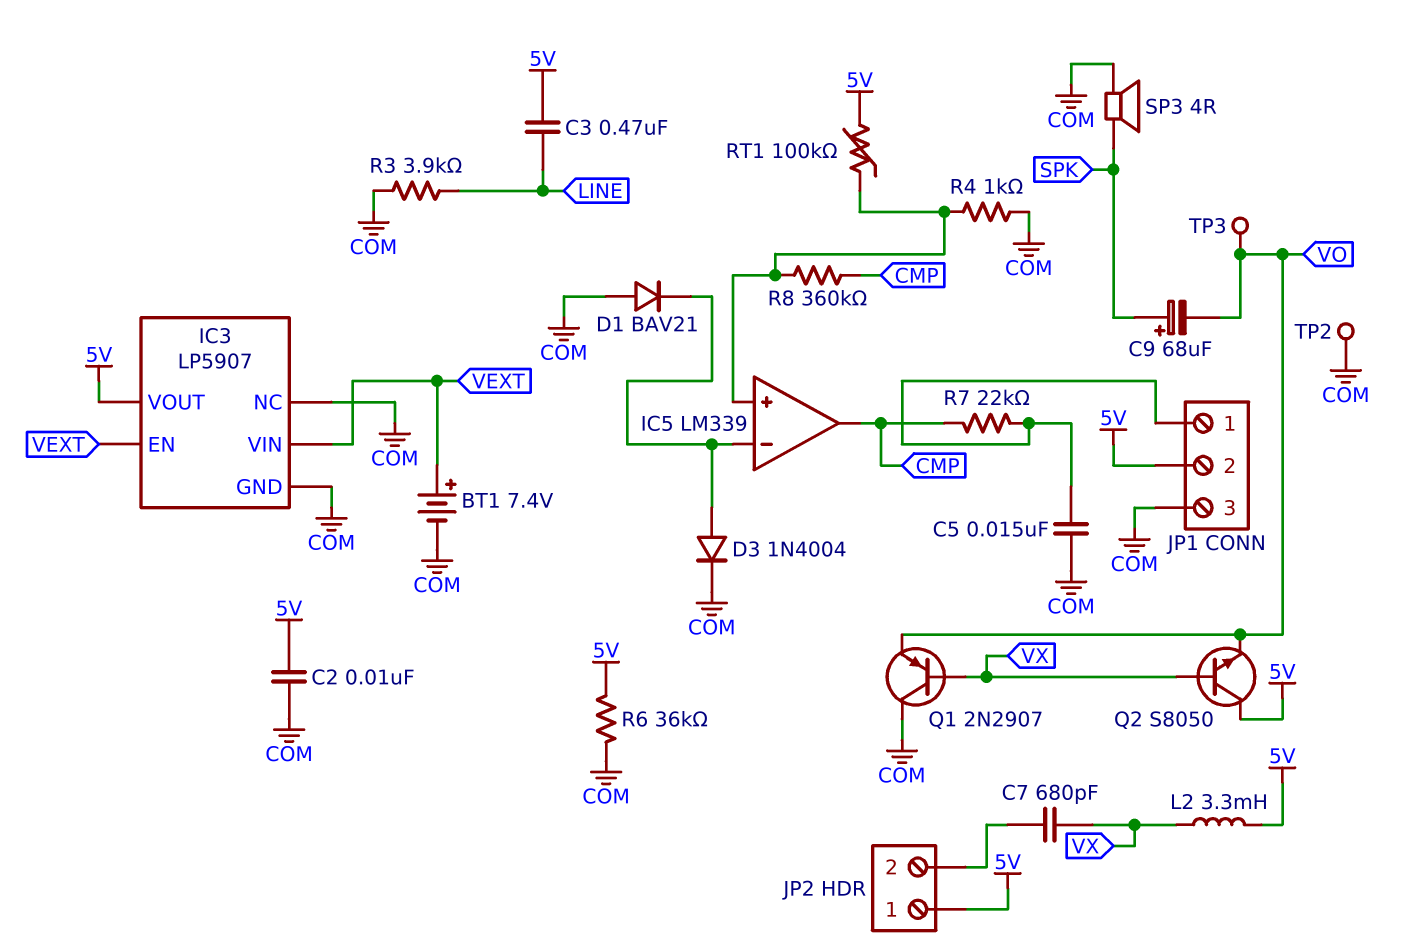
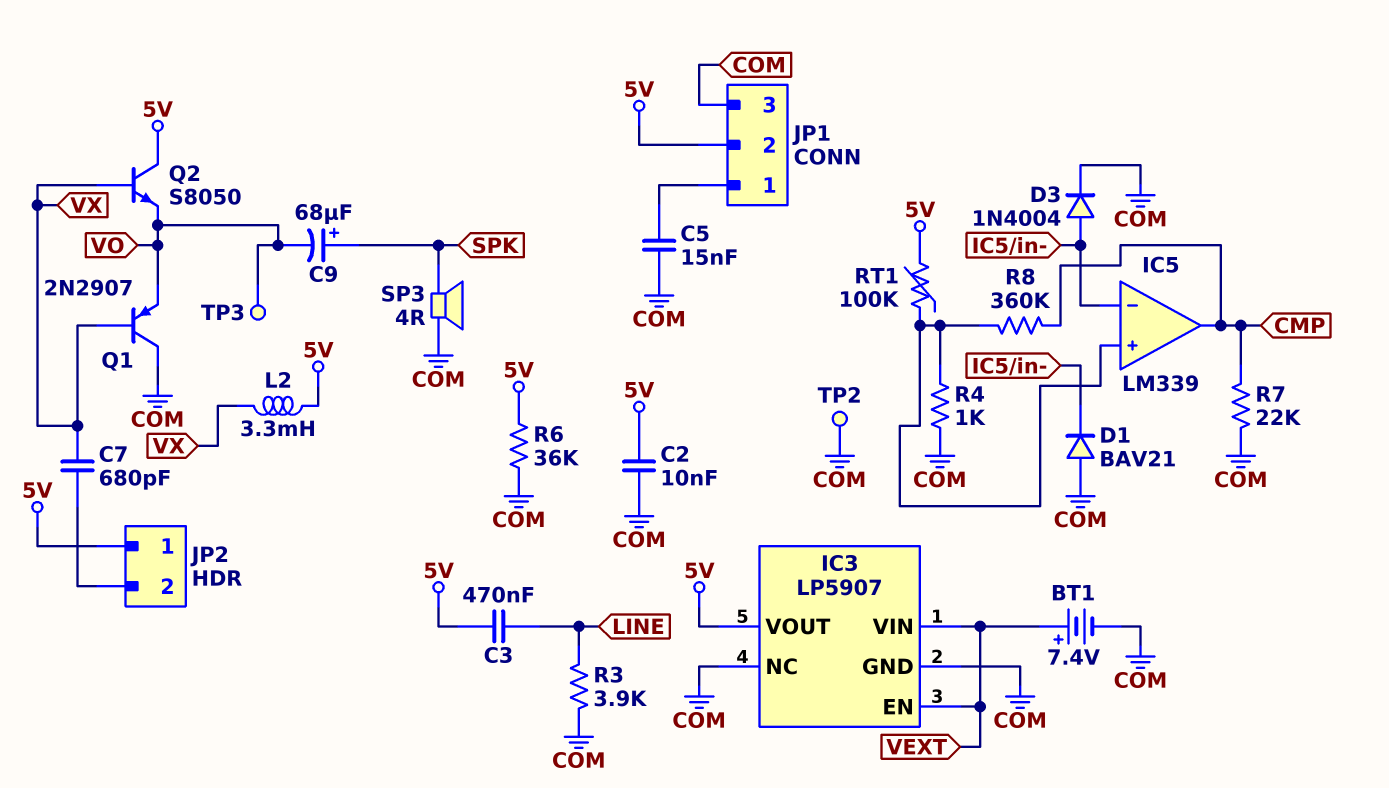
R7: 22k (CMP, JP1/1) -> 22k (CMP, COM)

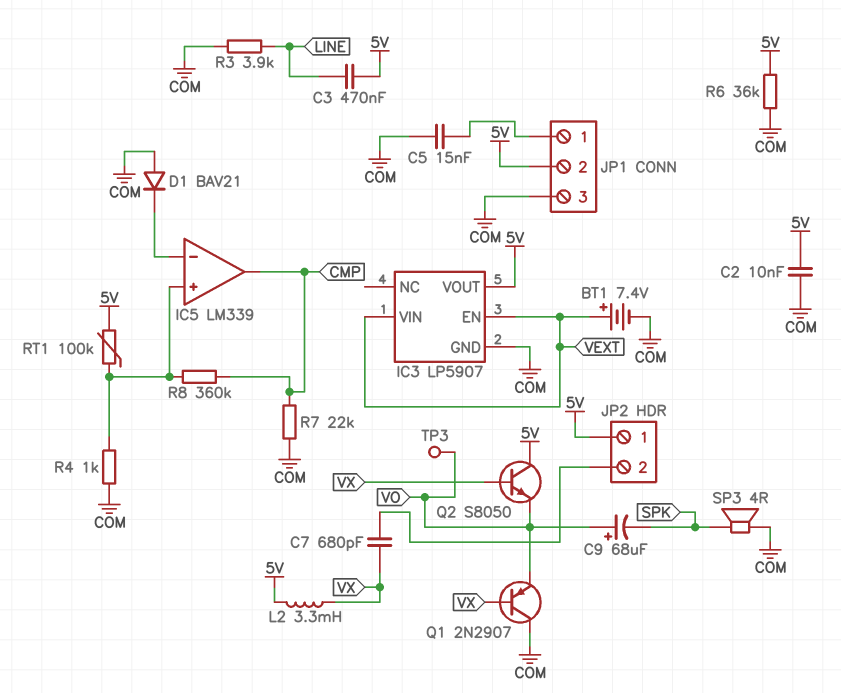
C9: 68uF (plus SPK, minus VO) -> 68uF (plus VO, minus SPK)
D3: diode 1N4004 (A IC5/in-, K COM) -> none
IC3 pin NC: COM -> none
TP2: test point (COM) -> none

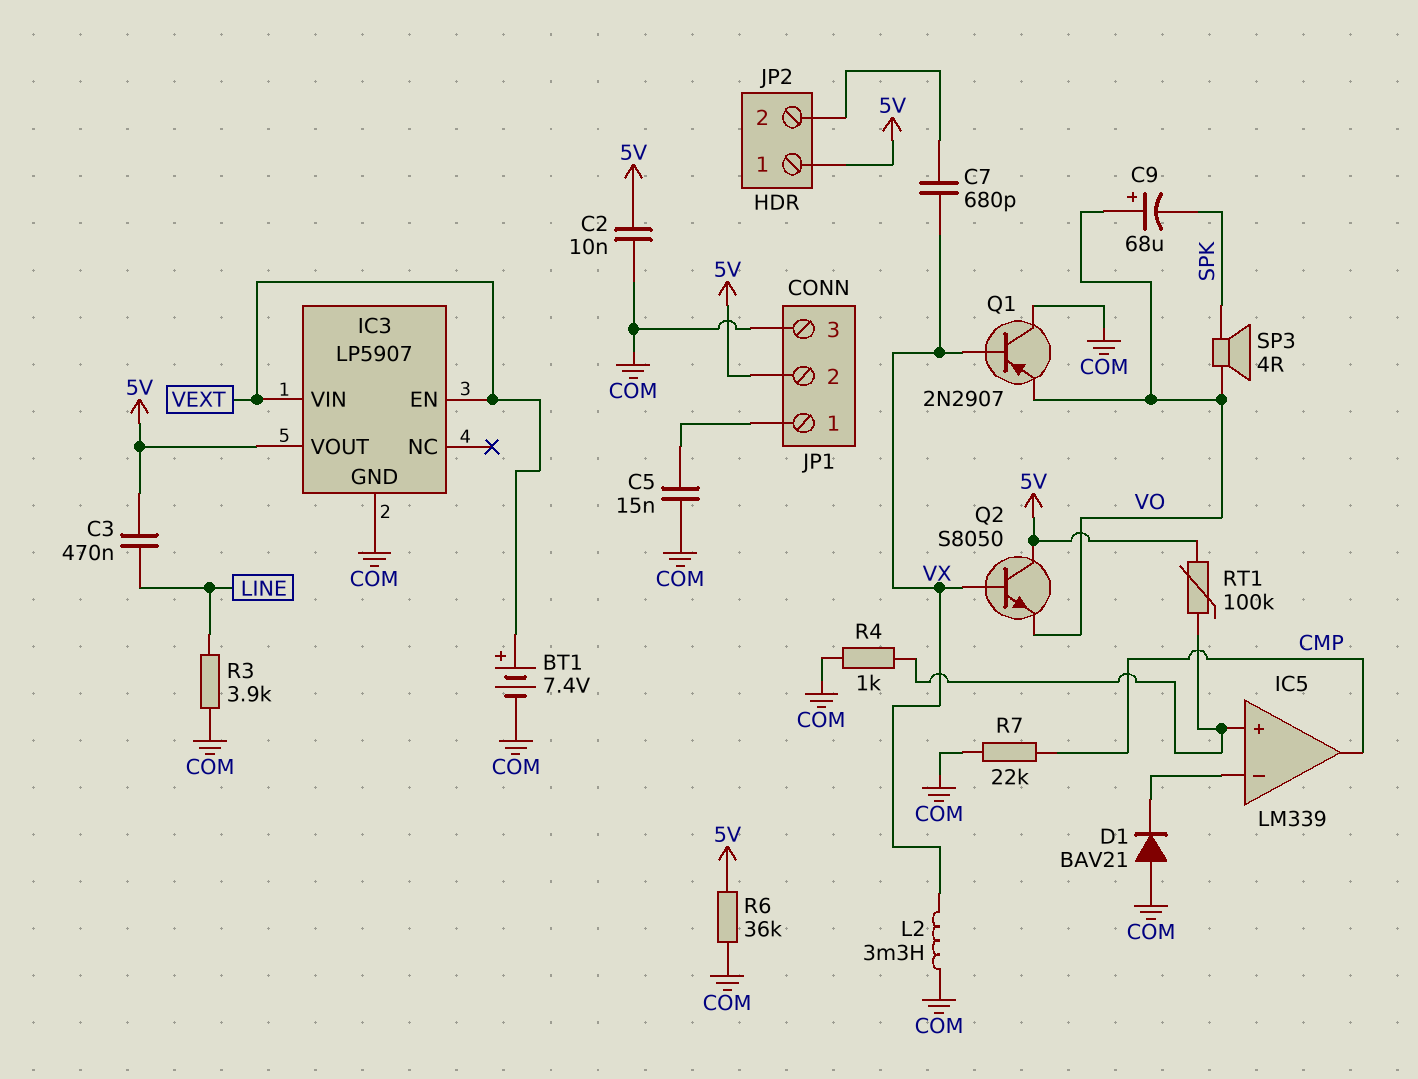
L2: 3.3mH (5V, VX) -> 3.3mH (COM, VX)
R8: 360k (CMP, IC5/in+) -> none
SP3: speaker 4R (COM, SPK) -> speaker 4R (SPK, VO)
TP3: test point (VO) -> none

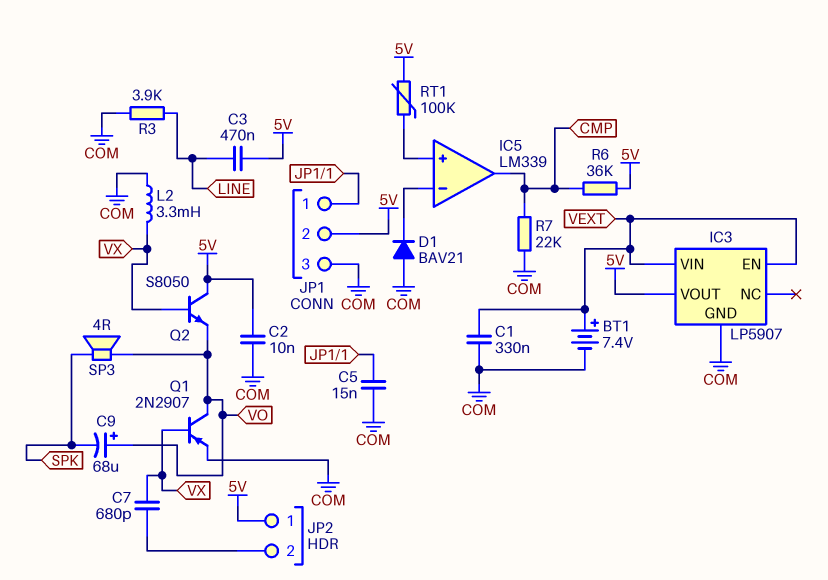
C1: none -> 330nF (COM, VEXT)
Q1: PNP 2N2907 (B VX, C COM, E VO) -> PNP 2N2907 (B VX, C VO, E COM)
R4: 1k (COM, IC5/in+) -> none
R6: 36k (5V, COM) -> 36k (5V, CMP)

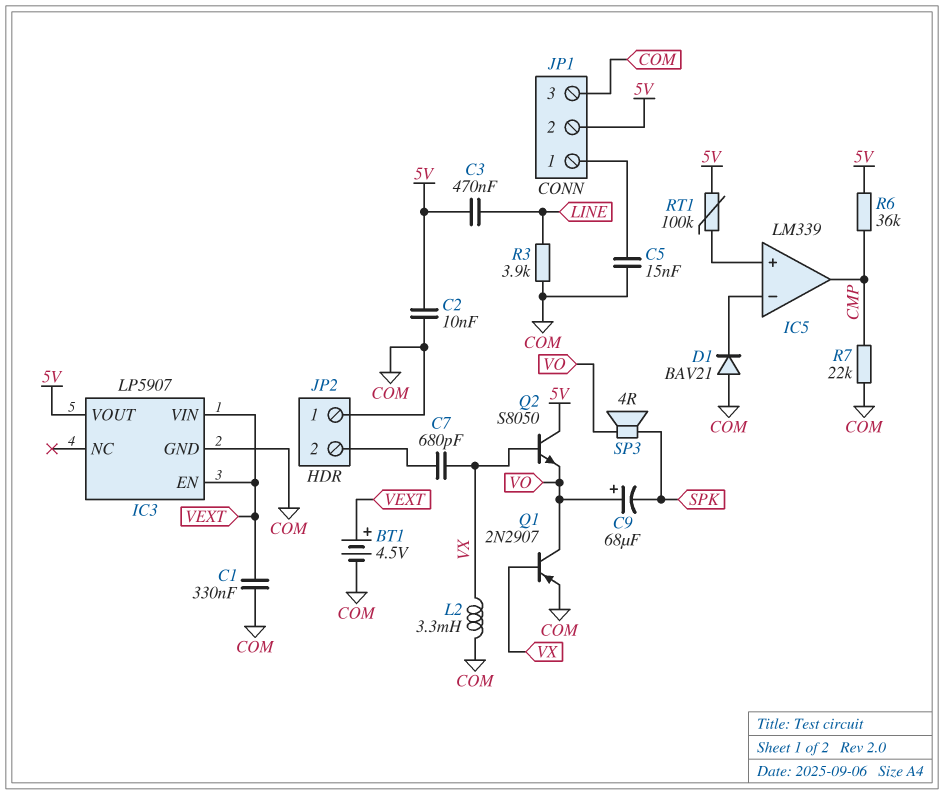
BT1: 7.4V (plus VEXT, minus COM) -> 4.5V (plus VEXT, minus COM)
JP2 pin 1: 5V -> COM

